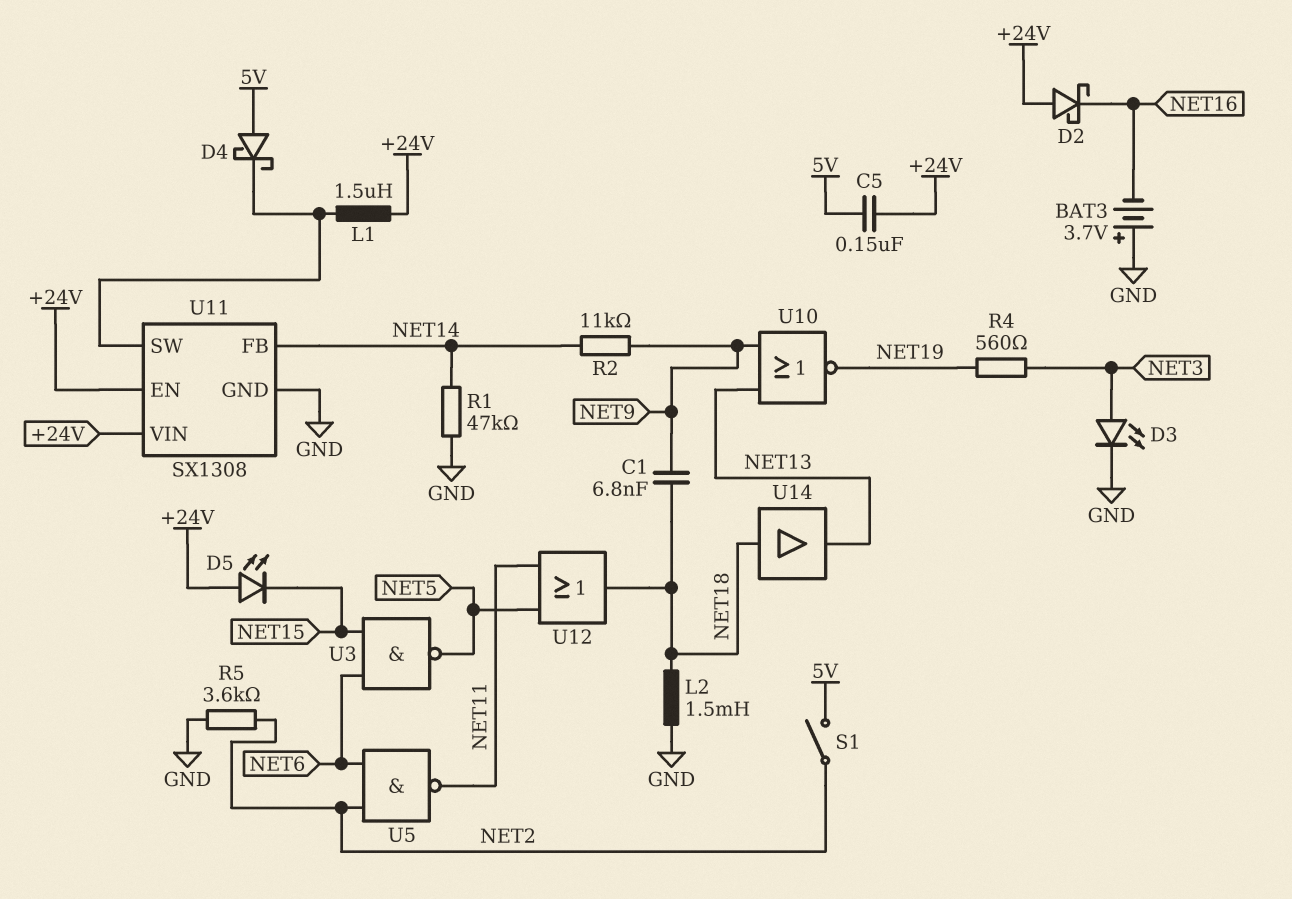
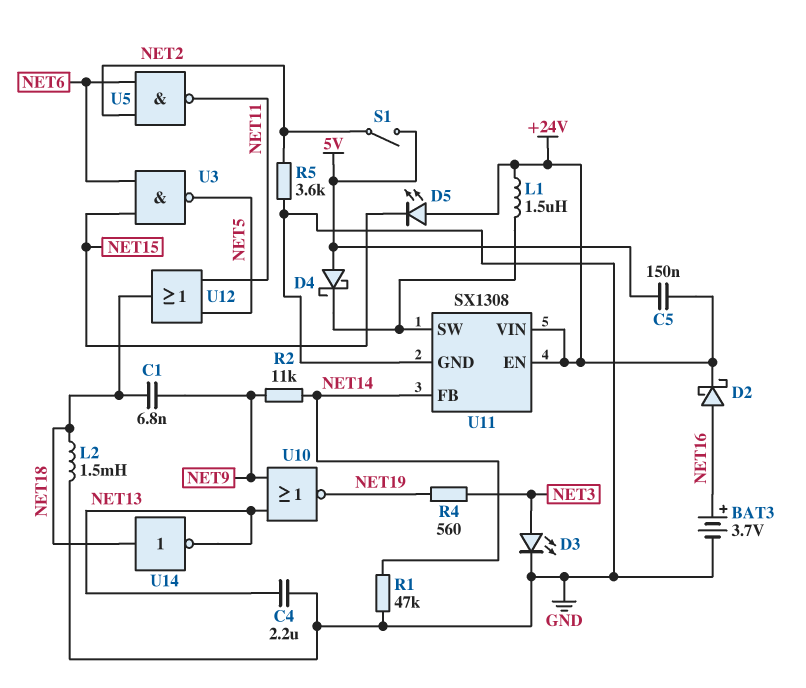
BAT3: 3.7V (plus GND, minus NET16) -> 3.7V (plus NET16, minus GND)
C4: none -> 2.2uF (GND, NET13)
D2: schottky (A +24V, K NET16) -> schottky (A NET16, K +24V)
U14: buffer (in NET18, out NET13) -> NOT (in NET18, out NET13)

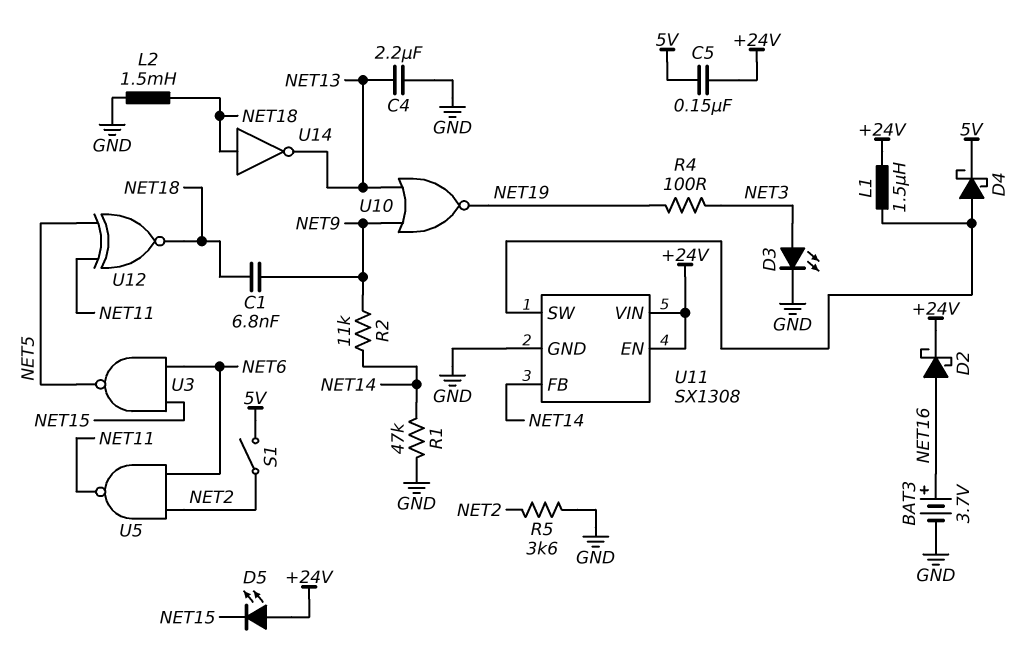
D4: schottky (A 5V, K U11/SW) -> schottky (A U11/SW, K 5V)
R4: 560 (NET3, NET19) -> 100 (NET3, NET19)
U12: OR (in NET5, in NET11, out NET18) -> XNOR (in NET5, in NET11, out NET18)

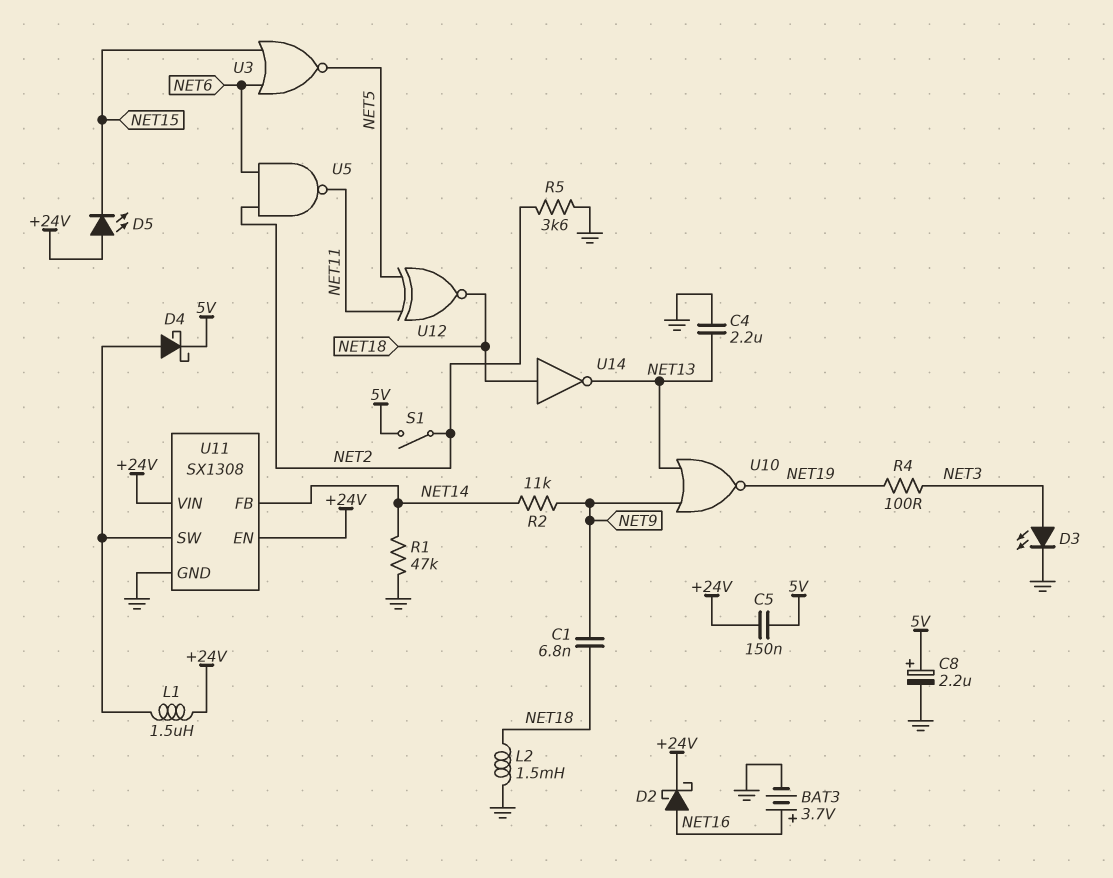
C8: none -> 2.2uF (plus 5V, minus GND)
U3: NAND (in NET6, in NET15, out NET5) -> NOR (in NET6, in NET15, out NET5)

